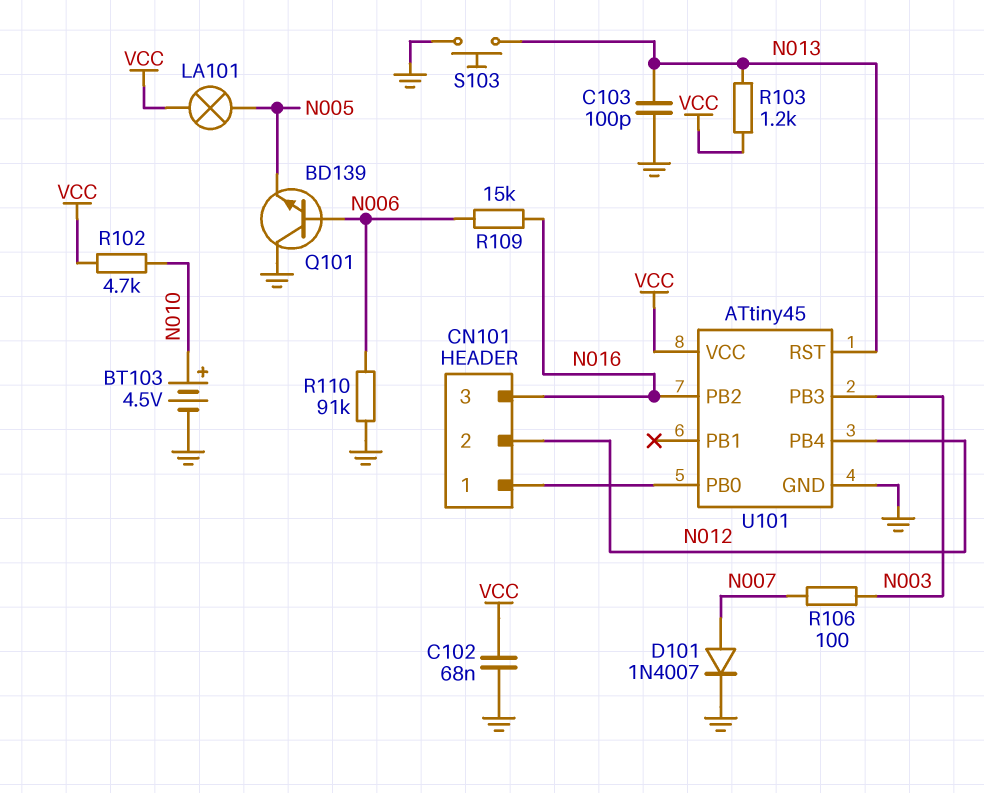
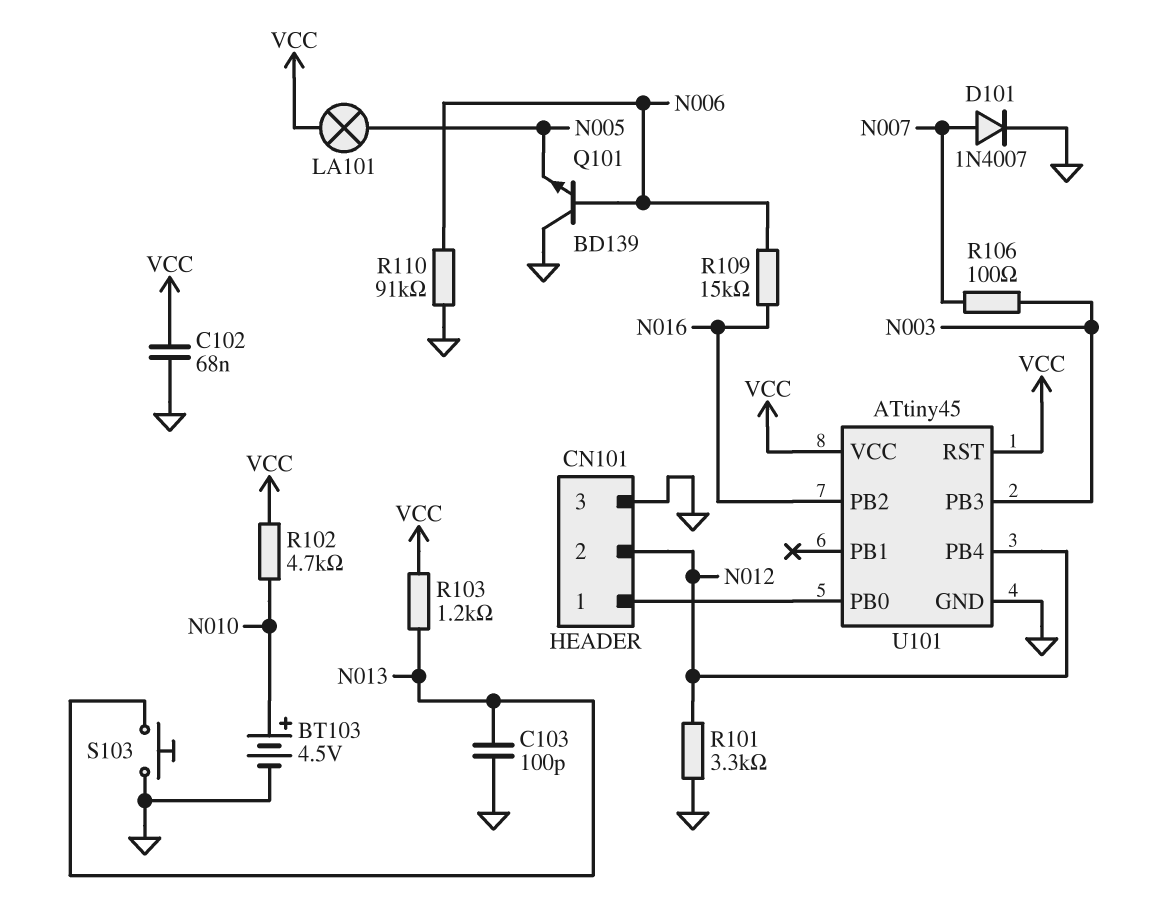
CN101 pin 3: N016 -> GND
R101: none -> 3.3k (GND, N012)
U101 pin RST: N013 -> VCC

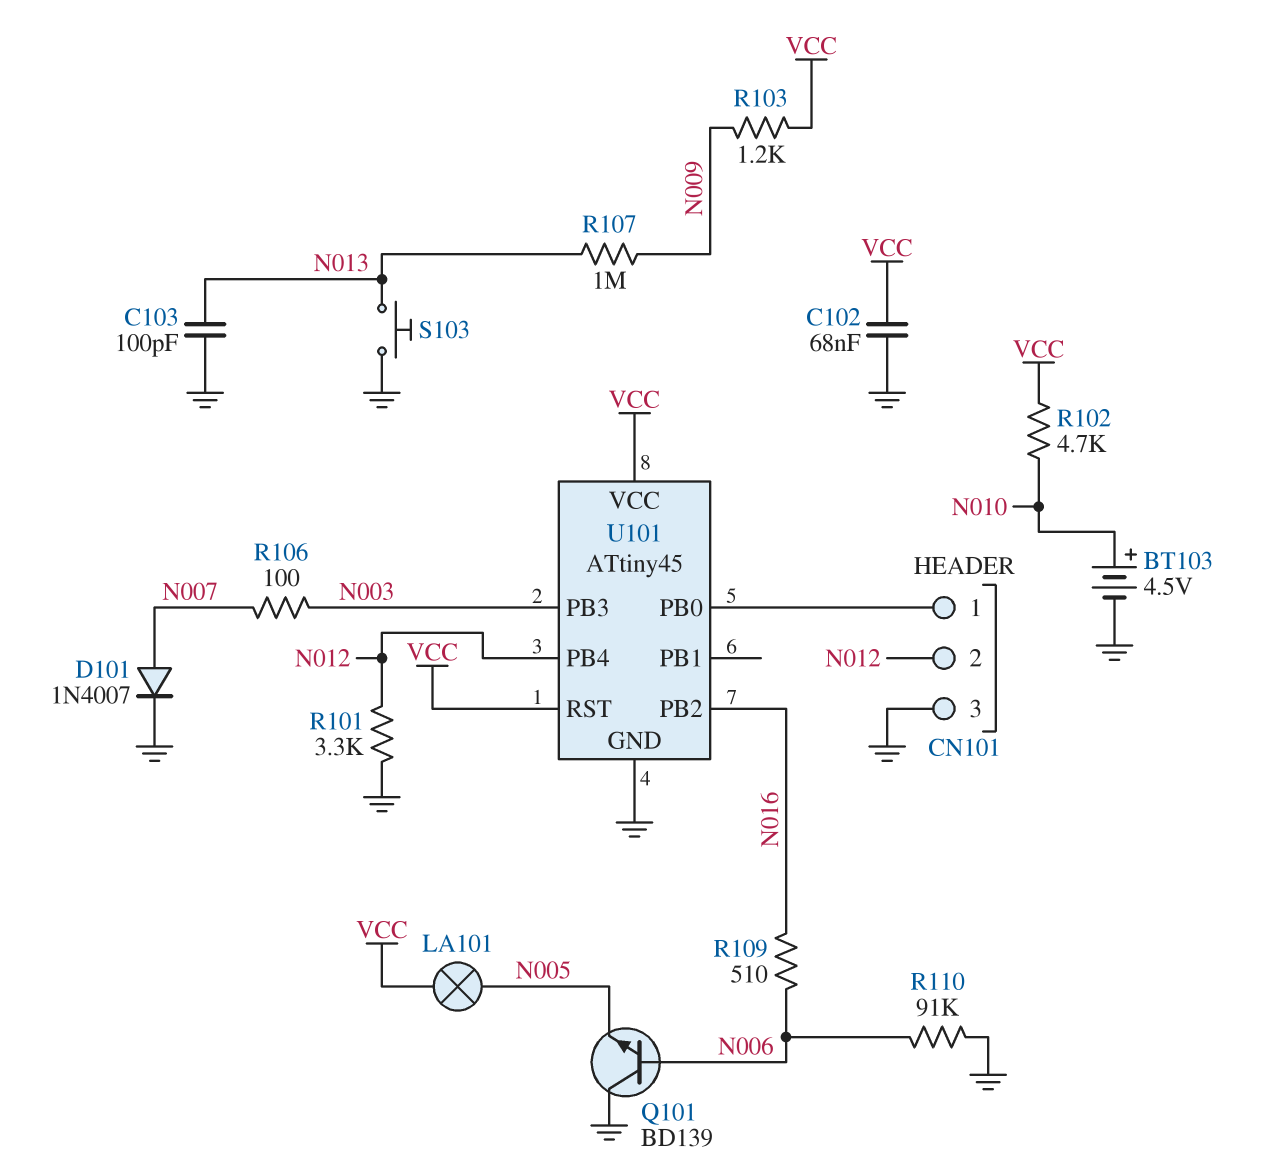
R103: 1.2k (N013, VCC) -> 1.2k (N009, VCC)
R107: none -> 1M (N009, N013)
R109: 15k (N006, N016) -> 510 (N006, N016)

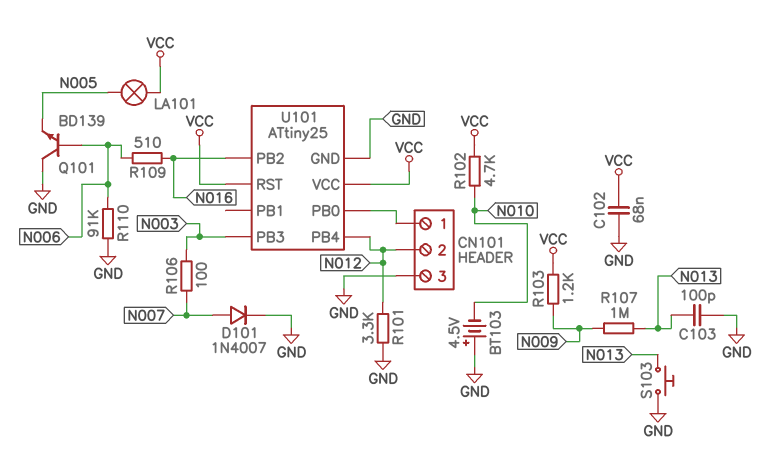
BT103: 4.5V (plus N010, minus GND) -> 4.5V (plus GND, minus N010)
U101: ATtiny45 -> ATtiny25

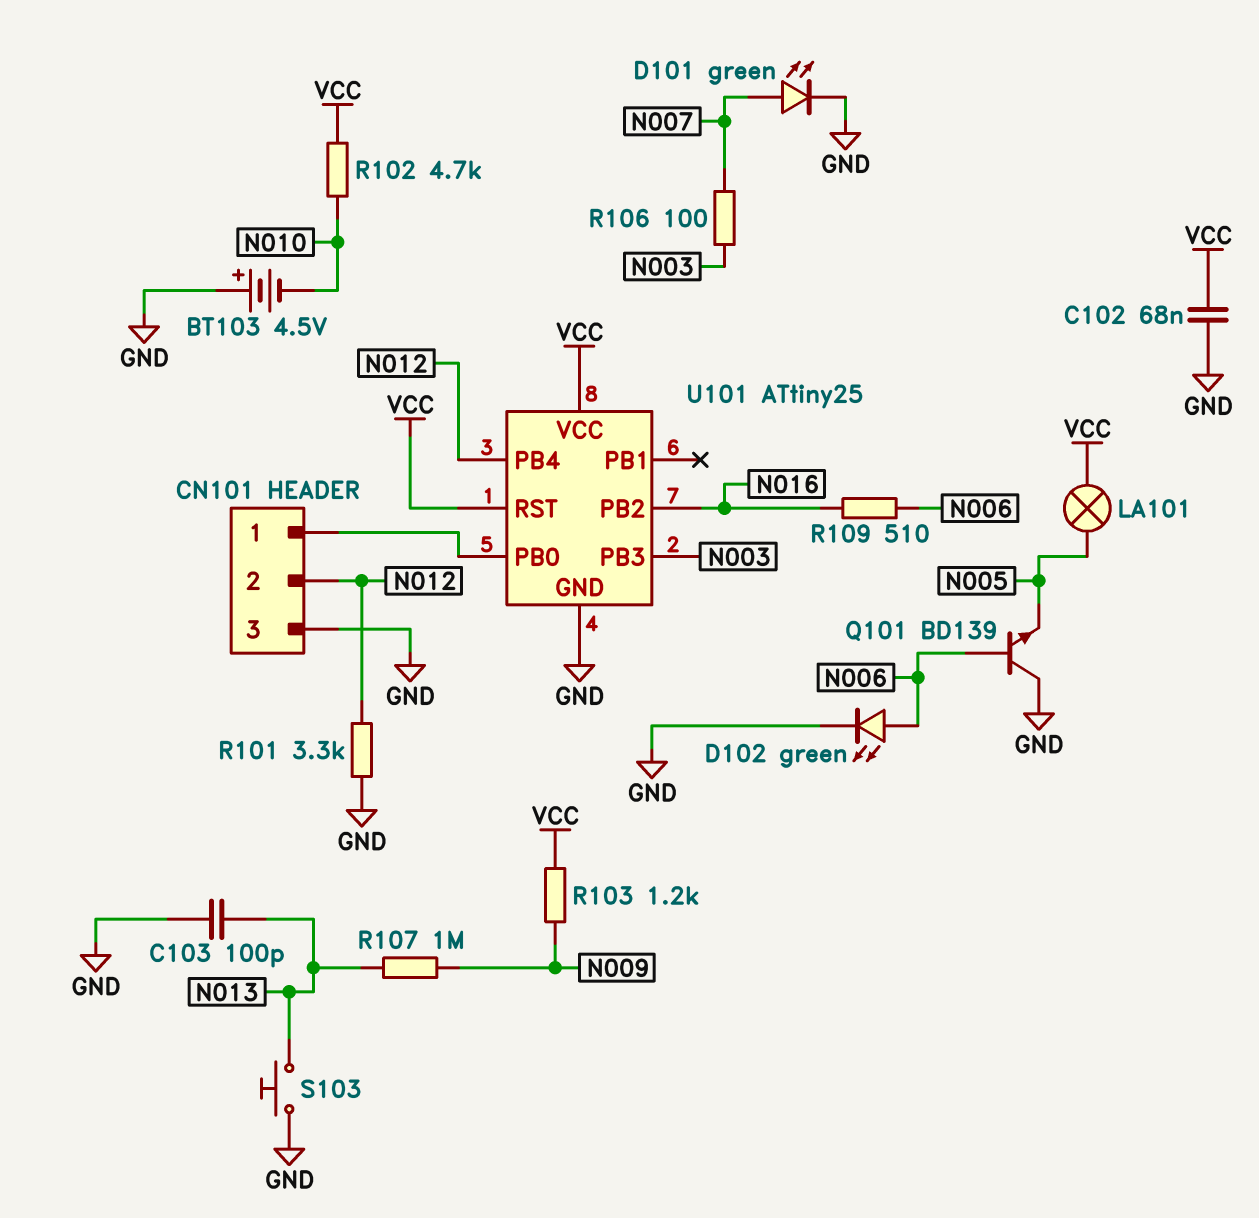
D101: diode 1N4007 (A N007, K GND) -> LED green (A N007, K GND)
D102: none -> LED green (A N006, K GND)
R110: 91k (GND, N006) -> none

